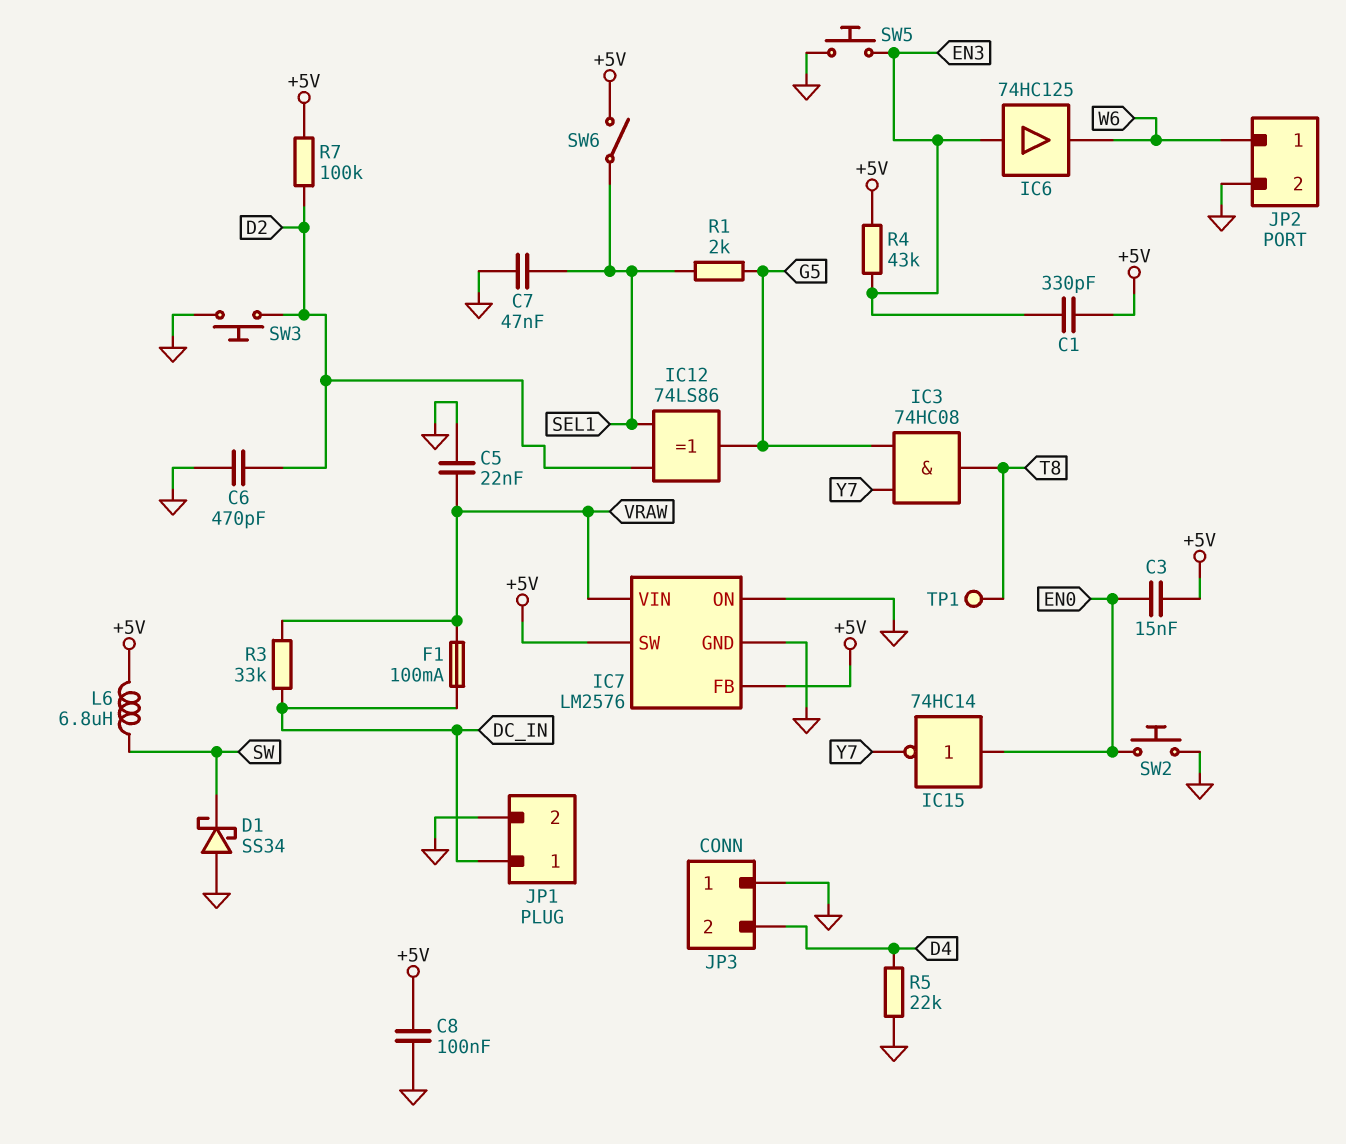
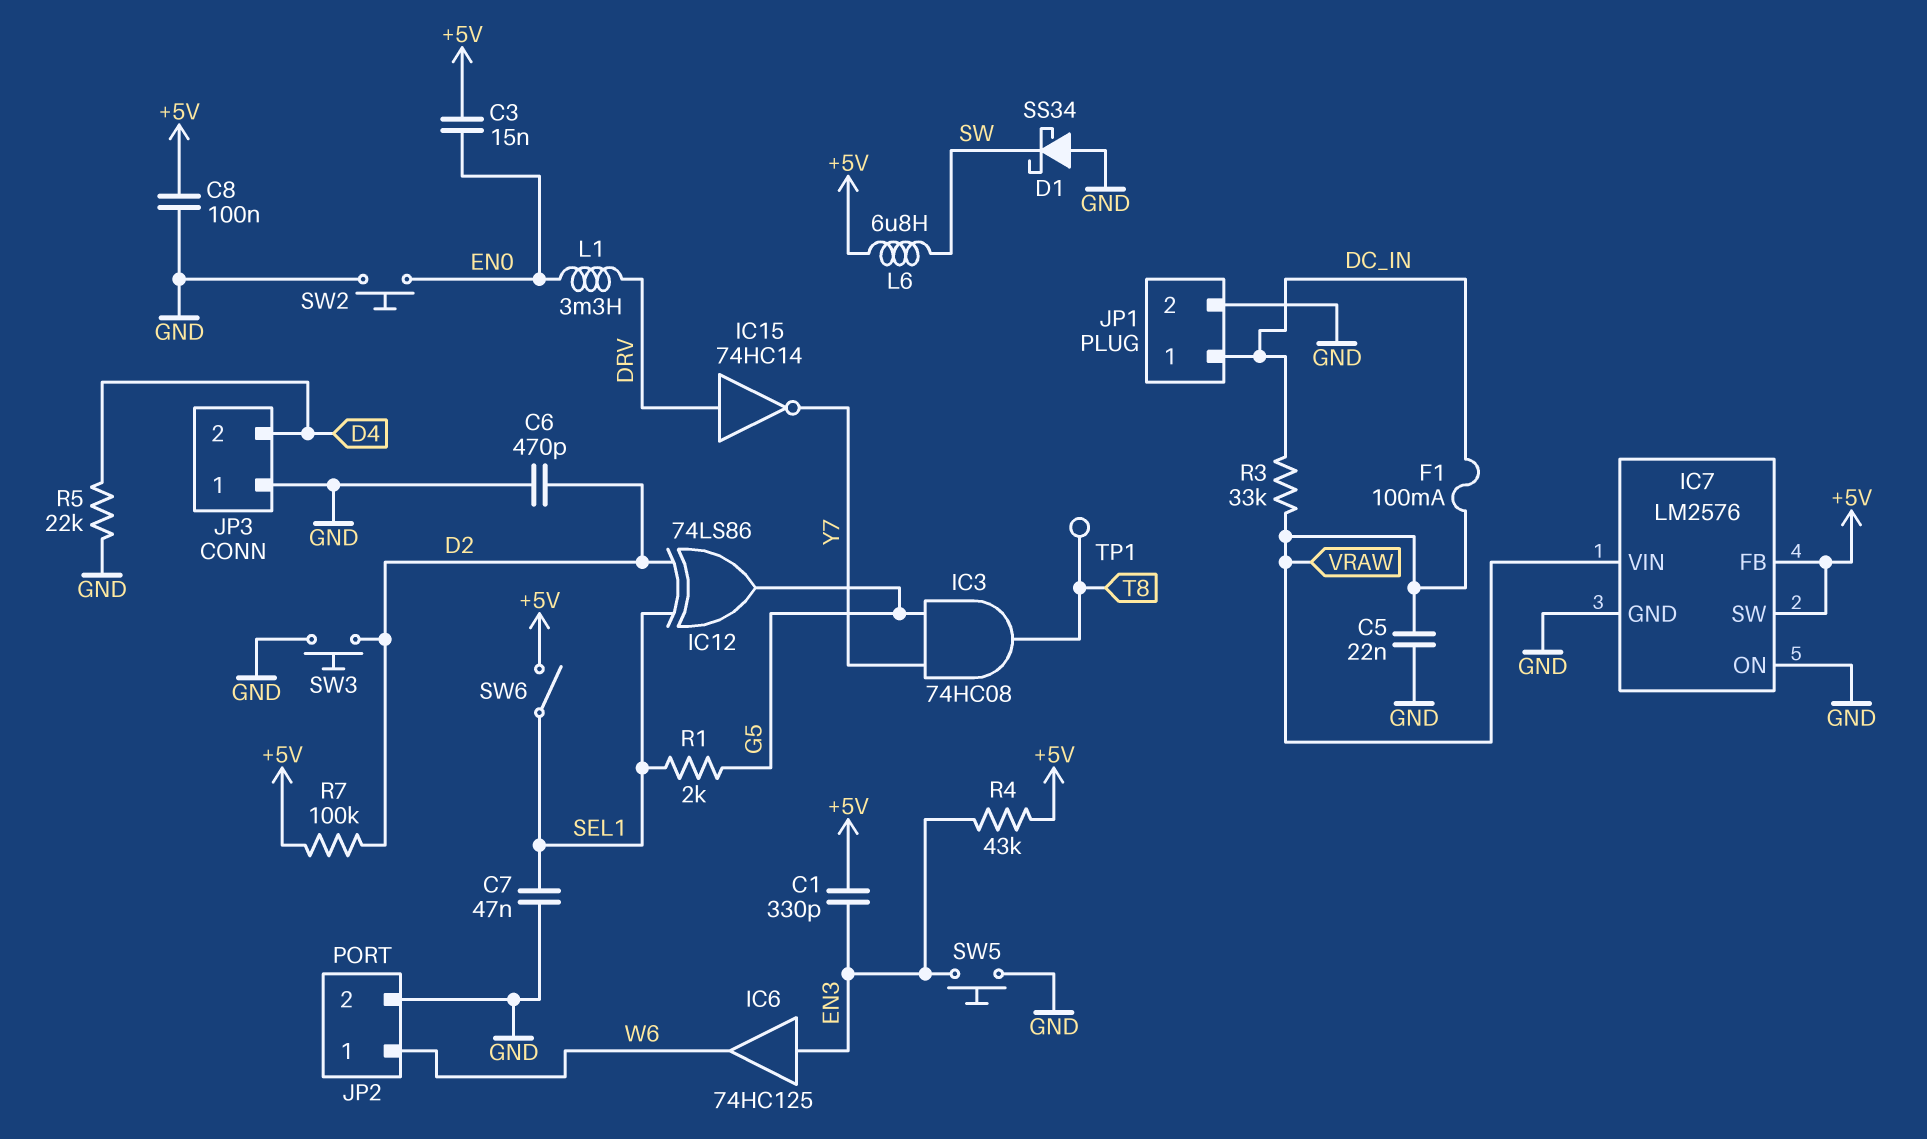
IC15: NOT 74HC14 (in EN0, out Y7) -> NOT 74HC14 (in DRV, out Y7)
L1: none -> 3.3mH (DRV, EN0)

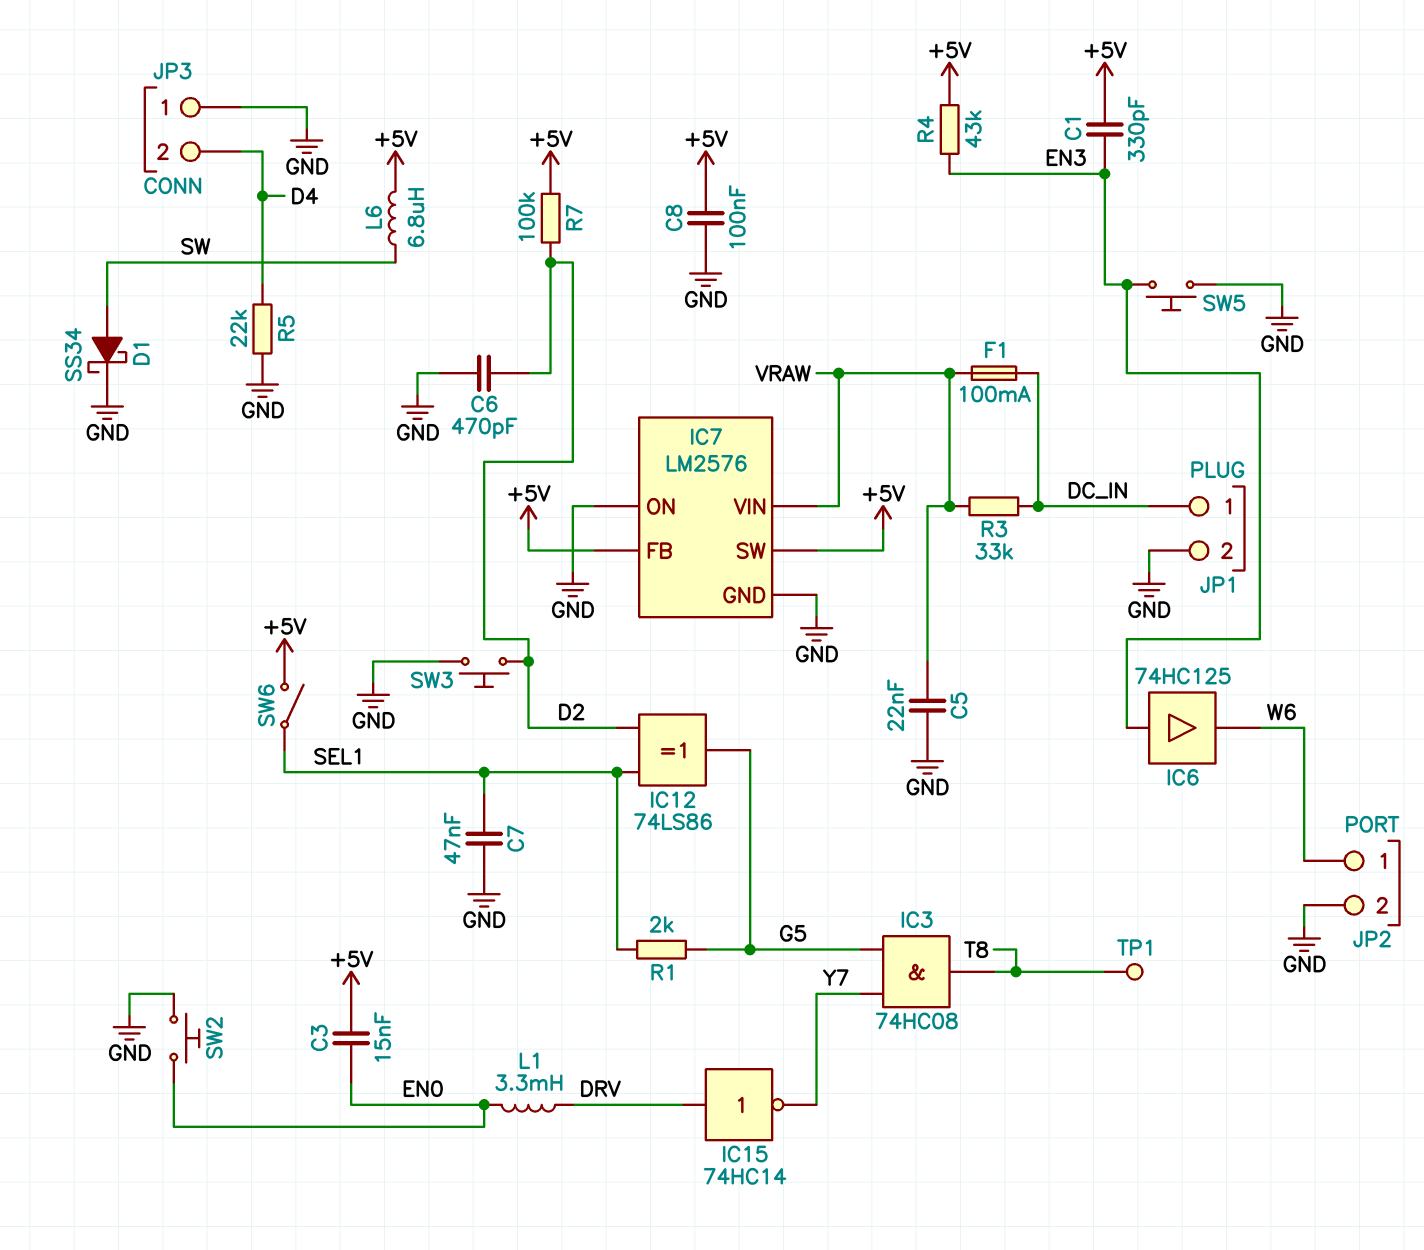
D1: schottky SS34 (A GND, K SW) -> schottky SS34 (A SW, K GND)

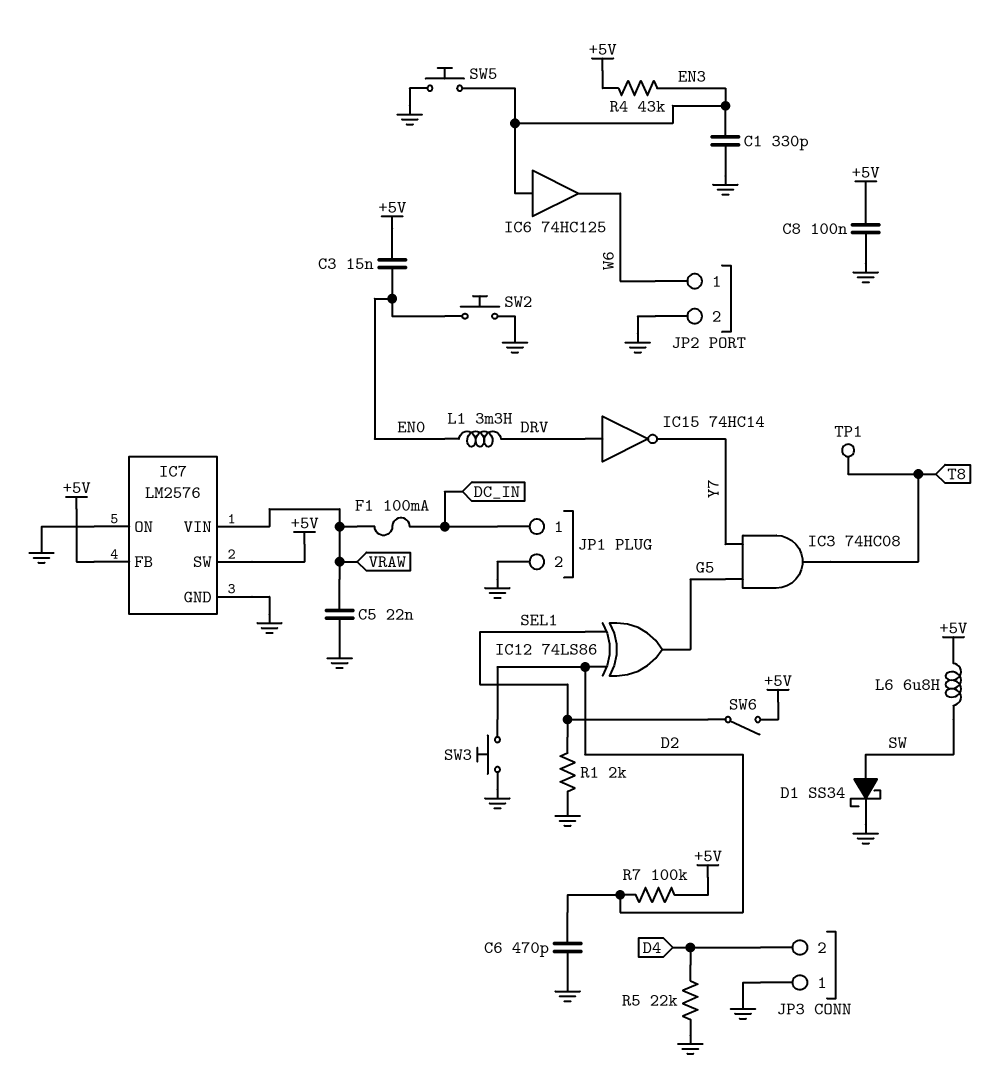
C1: 330pF (+5V, EN3) -> 330pF (EN3, GND)
C7: 47nF (GND, SEL1) -> none
R1: 2k (G5, SEL1) -> 2k (GND, SEL1)
R3: 33k (DC_IN, VRAW) -> none

